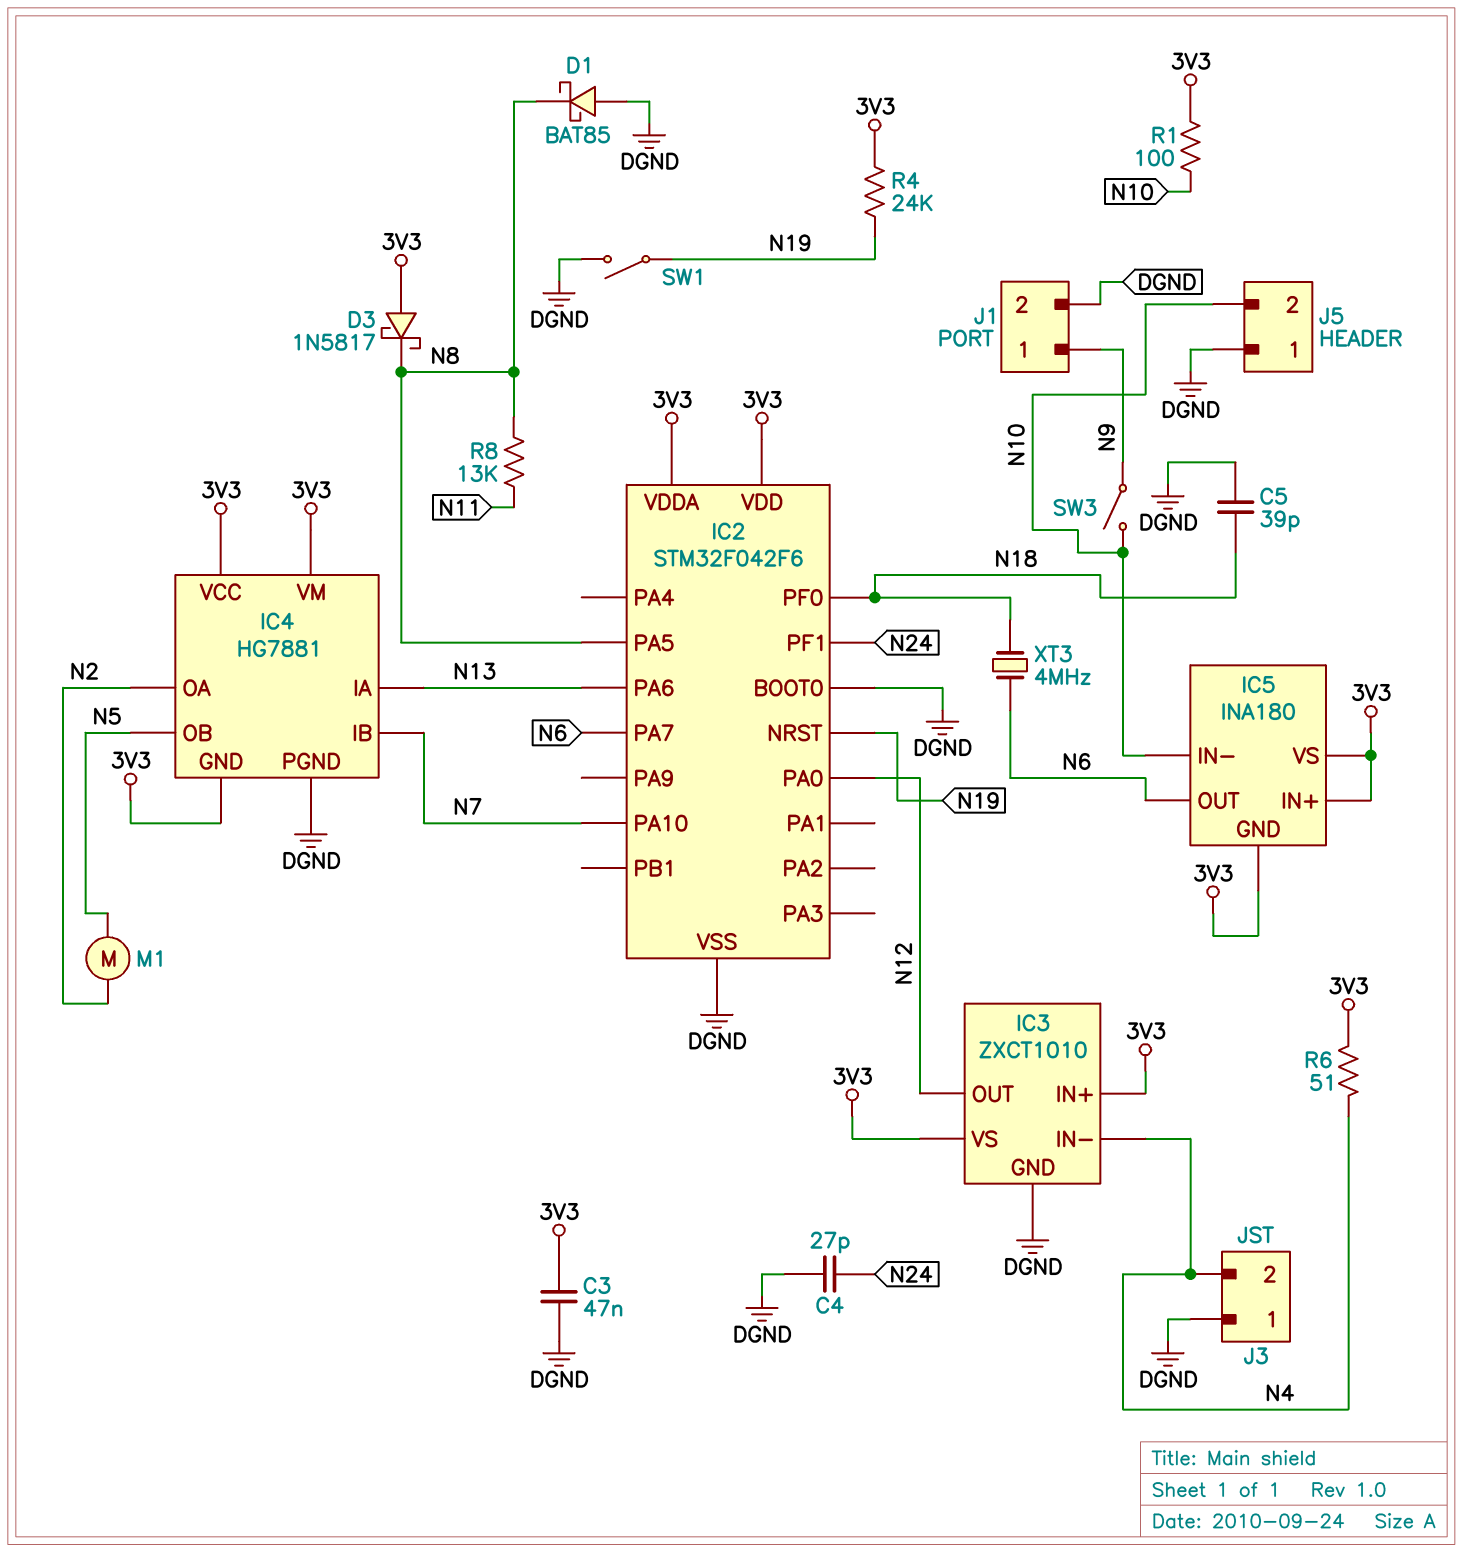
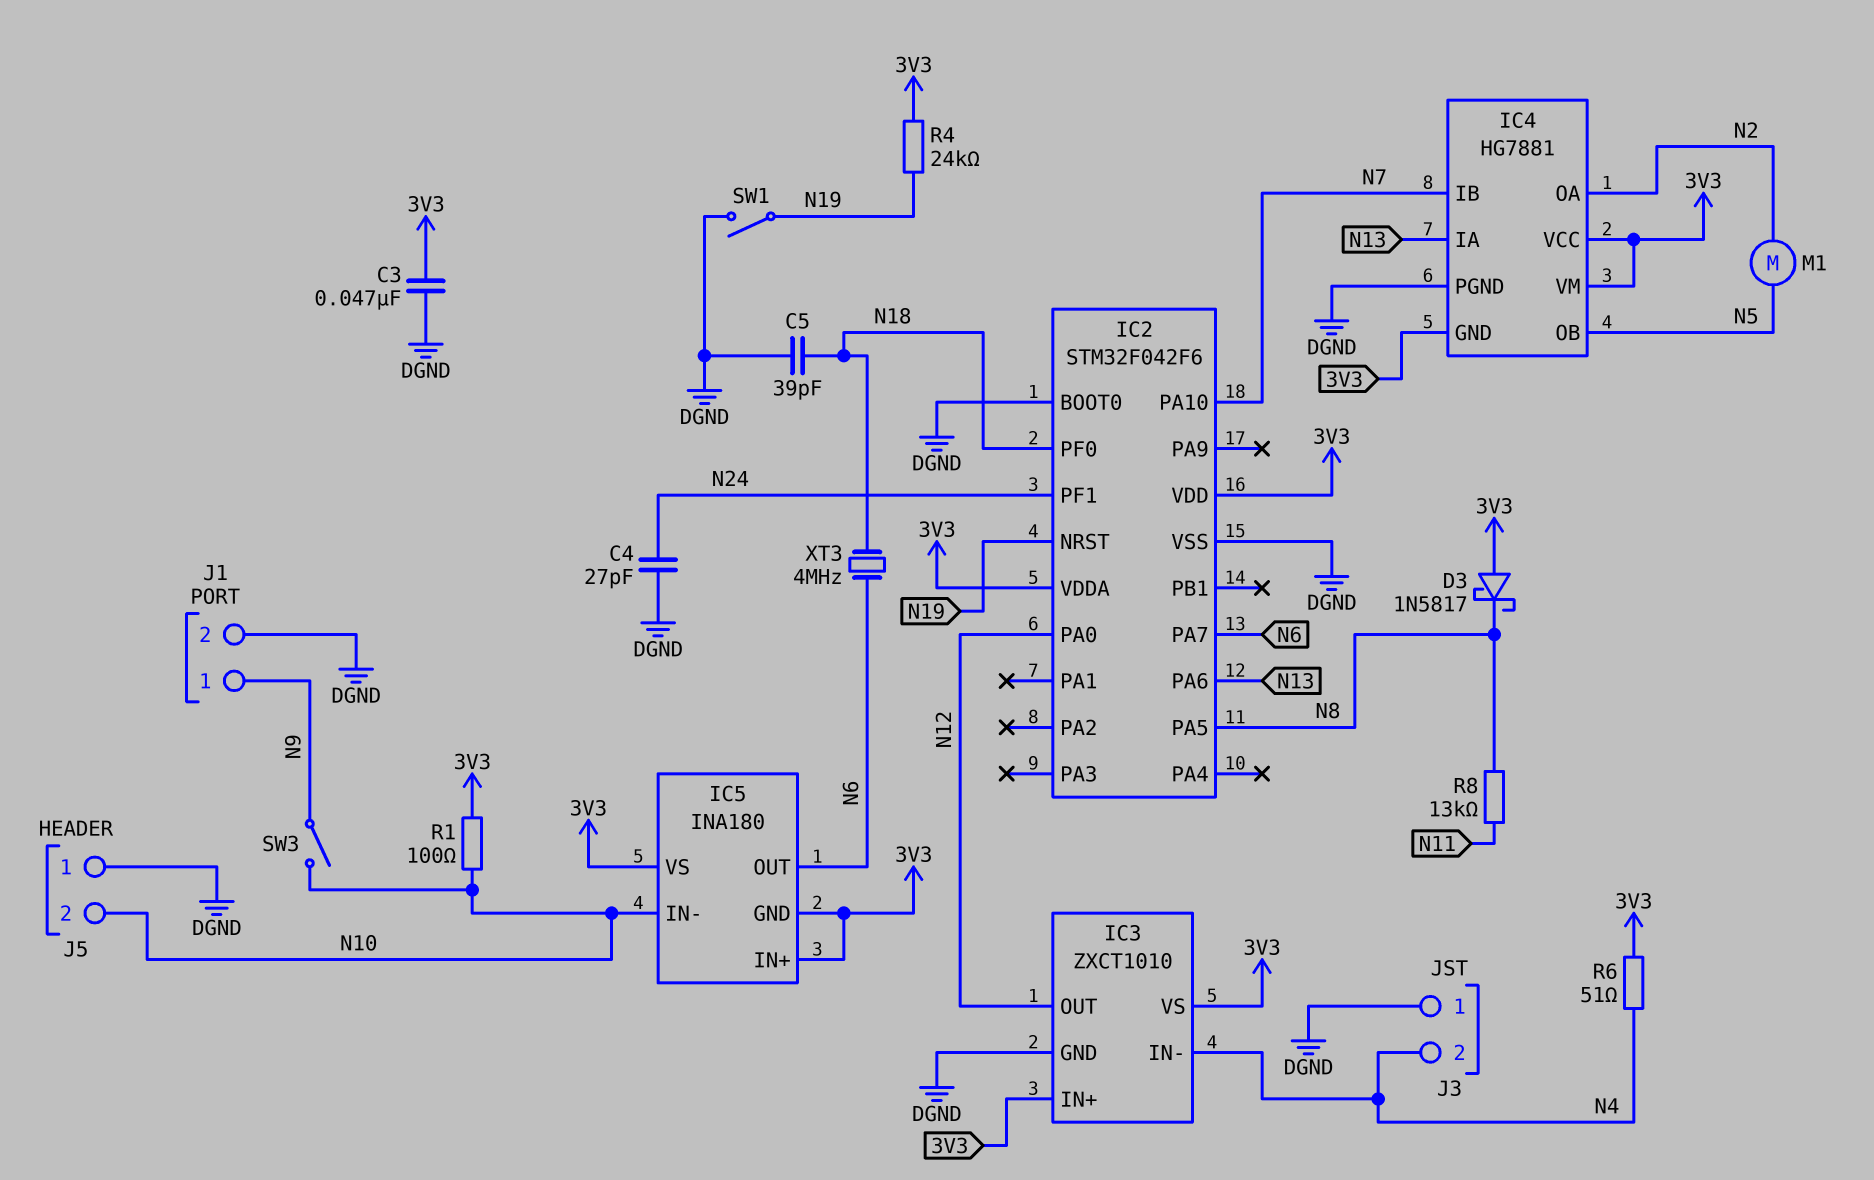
D1: schottky BAT85 (A DGND, K N8) -> none

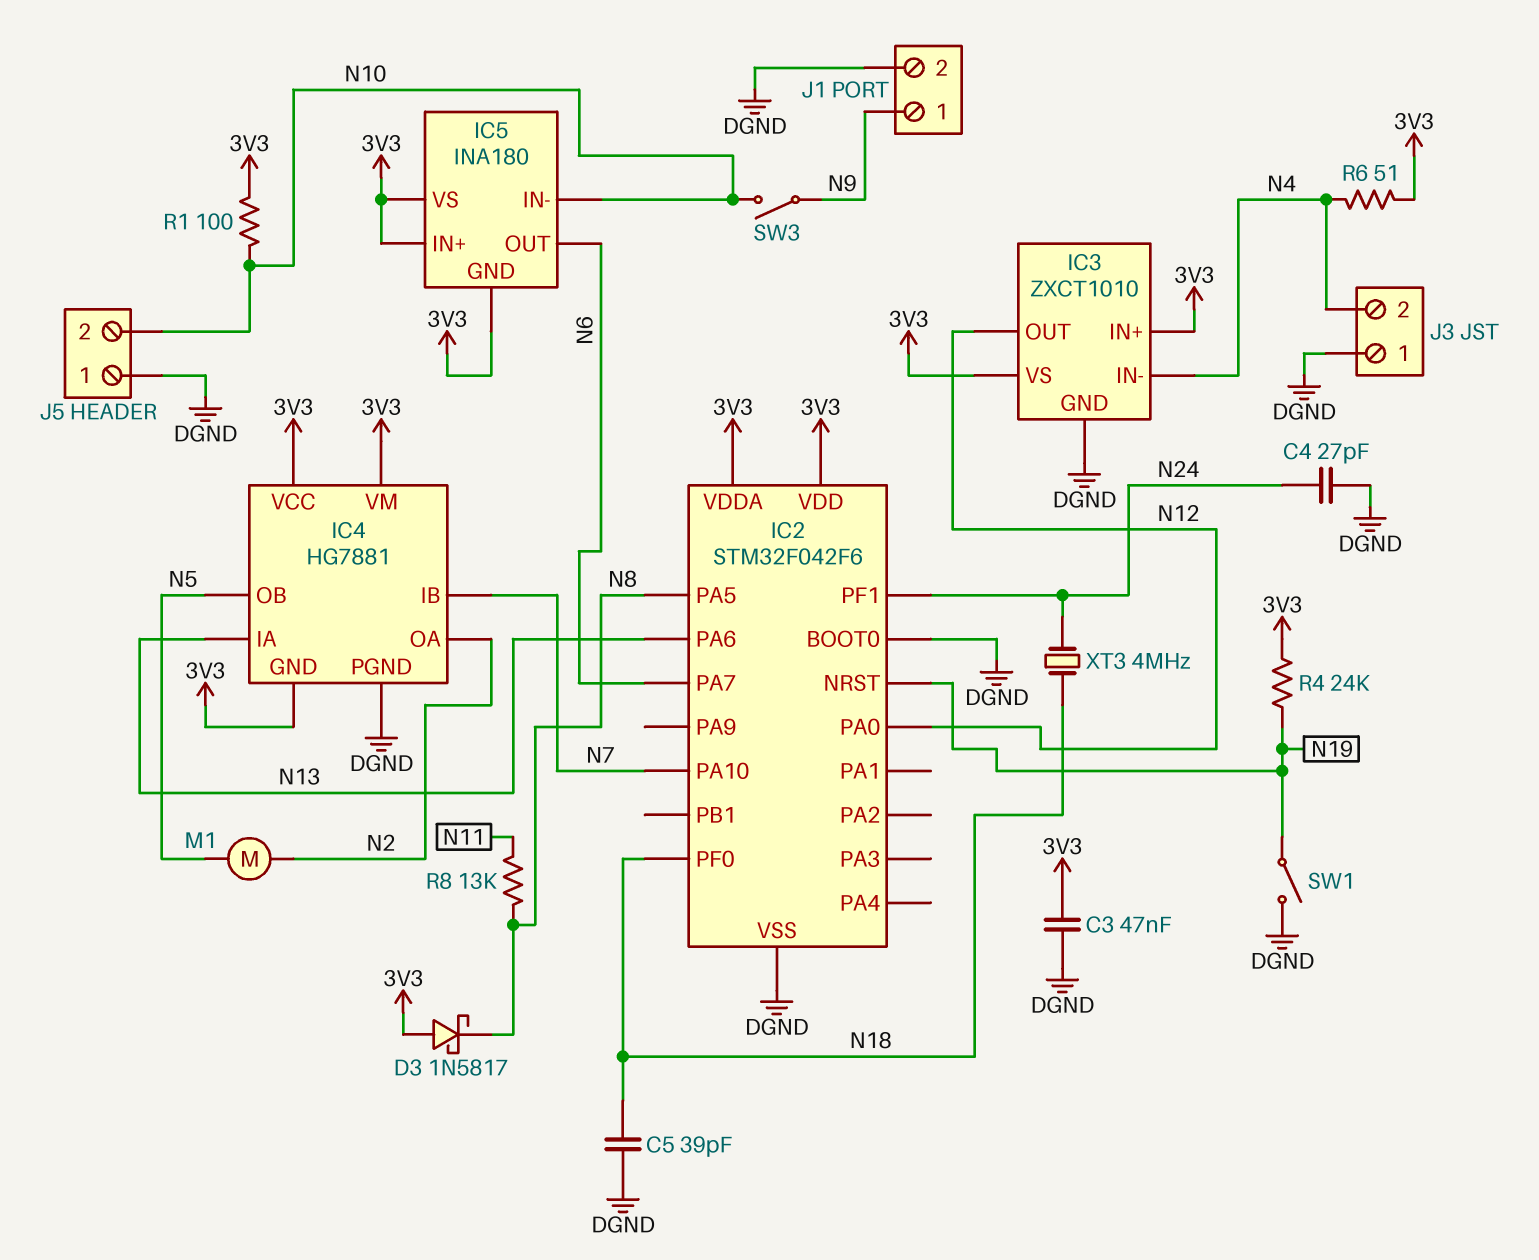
XT3: 4MHz (N6, N18) -> 4MHz (N18, N24)

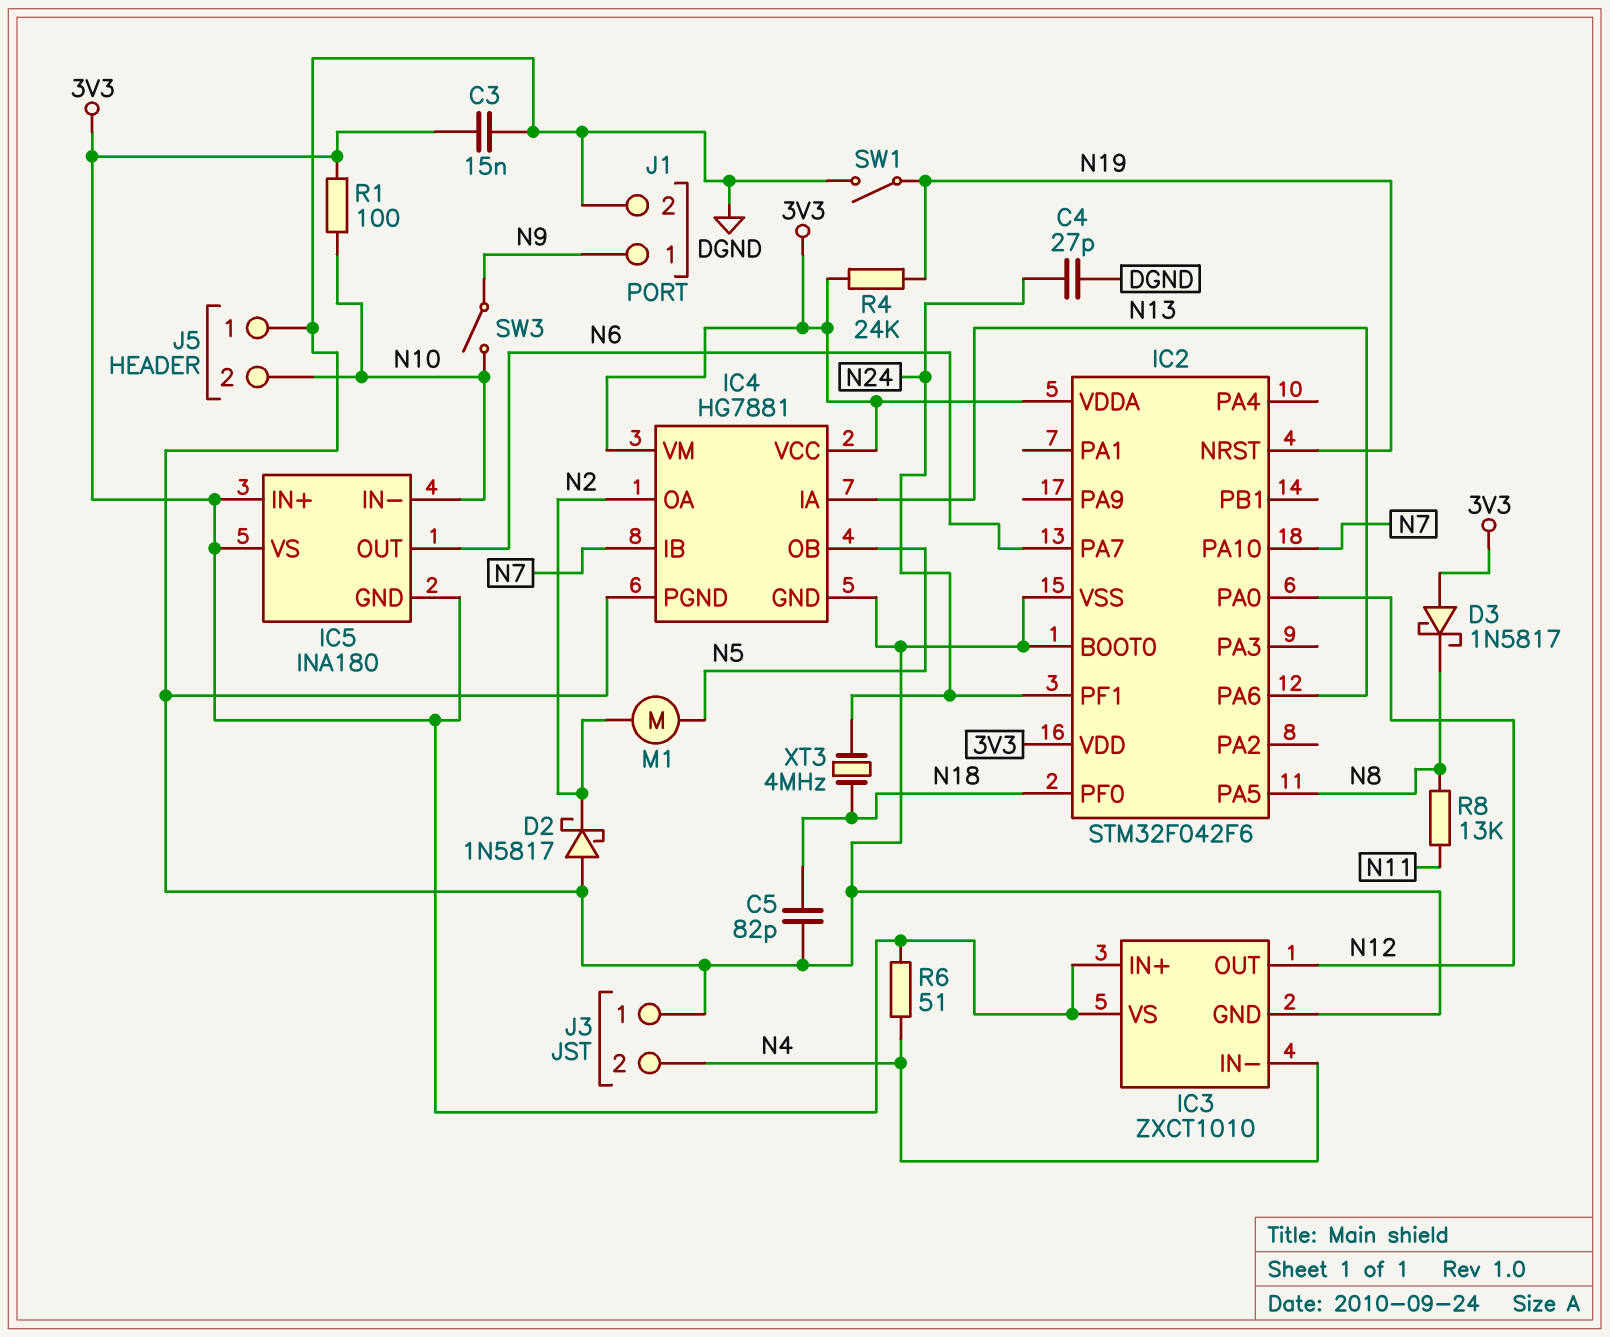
C3: 47nF (3V3, DGND) -> 15nF (3V3, DGND)
C5: 39pF (DGND, N18) -> 82pF (DGND, N18)
D2: none -> schottky 1N5817 (A DGND, K N2)
IC4 pin GND: 3V3 -> DGND

